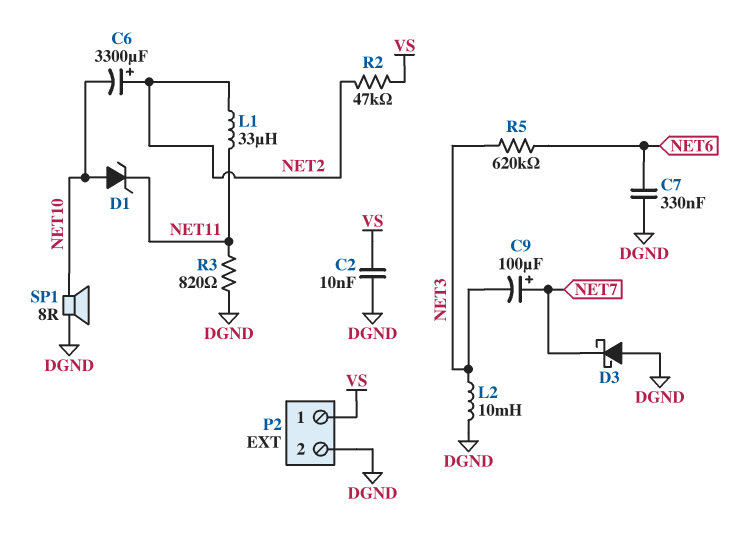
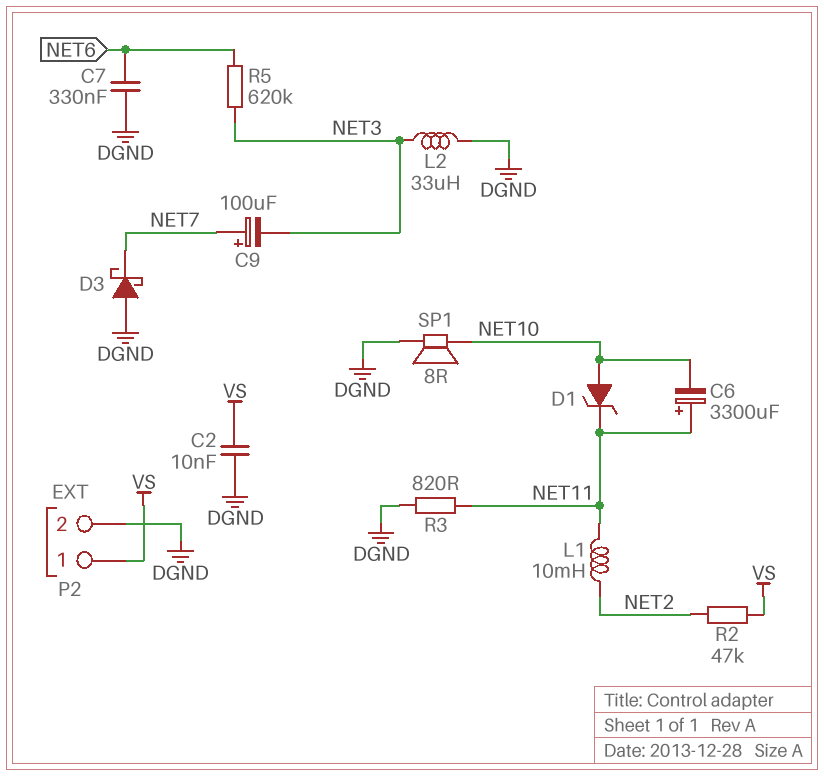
C6: 3300uF (plus NET2, minus NET10) -> 3300uF (plus NET11, minus NET10)
L1: 33uH (NET2, NET11) -> 10mH (NET2, NET11)
L2: 10mH (DGND, NET3) -> 33uH (DGND, NET3)

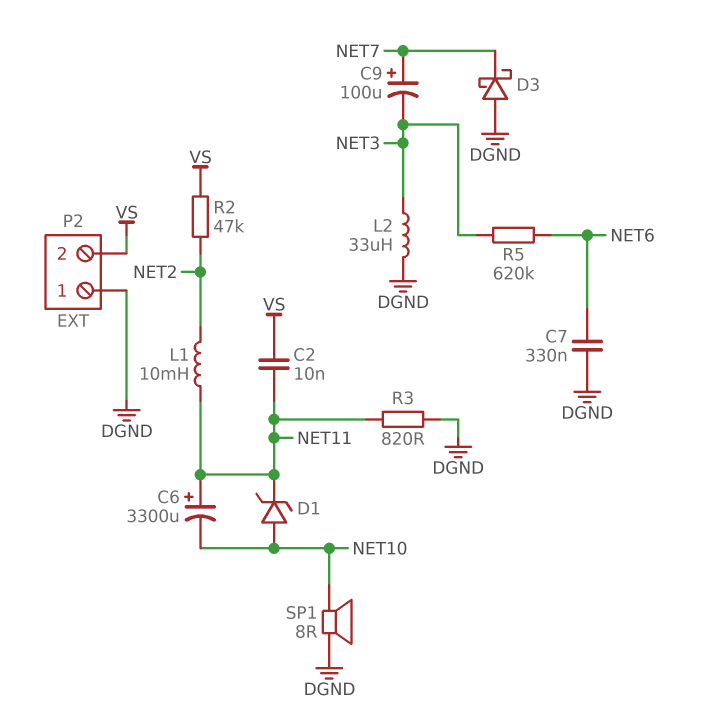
C2: 10nF (DGND, VS) -> 10nF (NET11, VS)
P2 pin 1: VS -> DGND
P2 pin 2: DGND -> VS

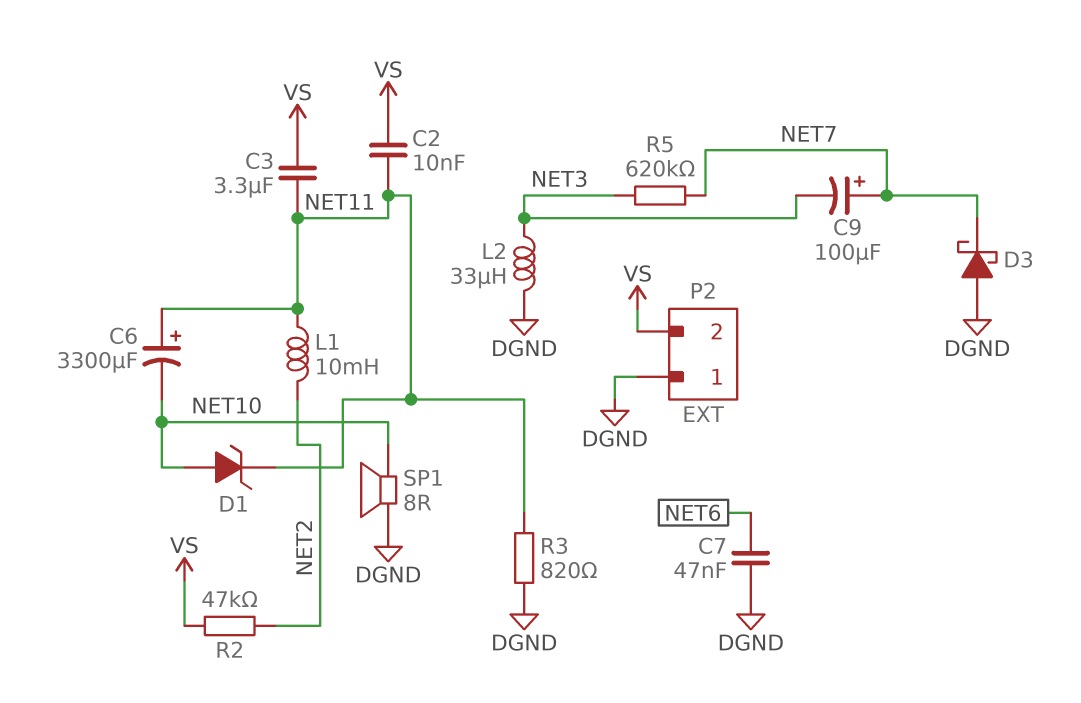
C3: none -> 3.3uF (NET11, VS)
C7: 330nF (DGND, NET6) -> 47nF (DGND, NET6)
R5: 620k (NET3, NET6) -> 620k (NET3, NET7)

